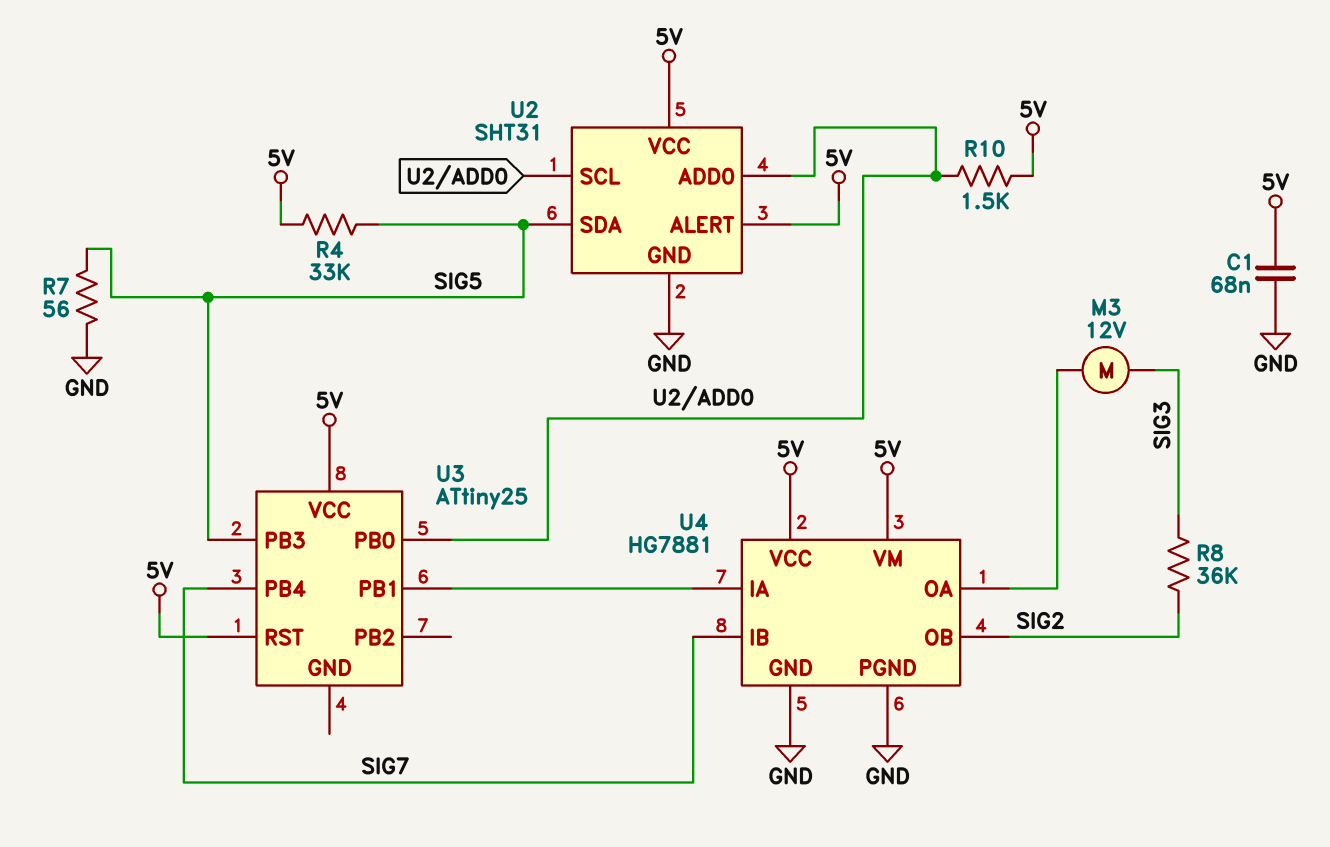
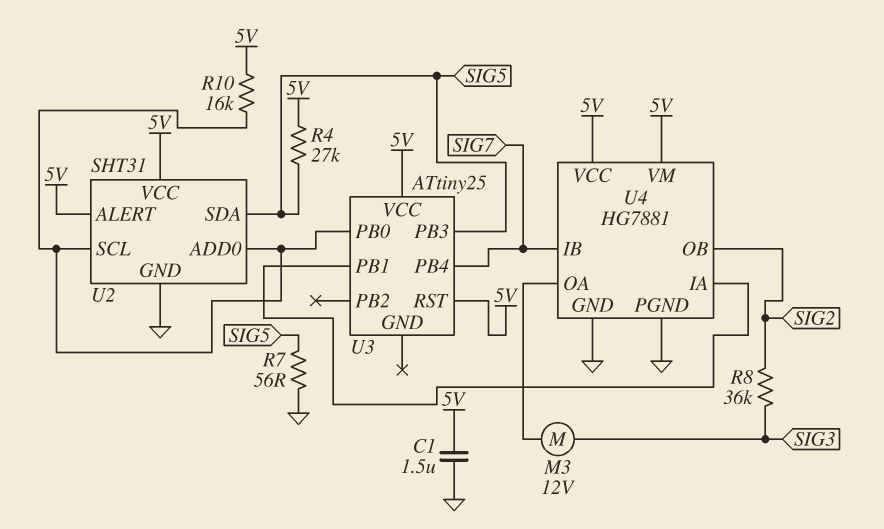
C1: 68nF (5V, GND) -> 1.5uF (5V, GND)
R4: 33k (5V, SIG5) -> 27k (5V, SIG5)
R10: 1.5k (5V, U2/ADD0) -> 16k (5V, U2/ADD0)

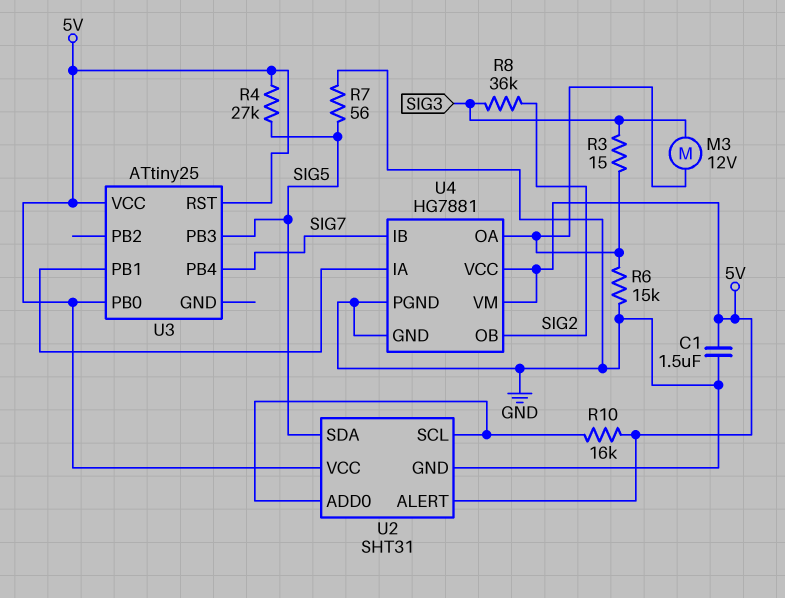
R3: none -> 15 (SIG3, U4/OA)
R6: none -> 15k (GND, U4/OA)
U3 pin PB0: U2/ADD0 -> 5V

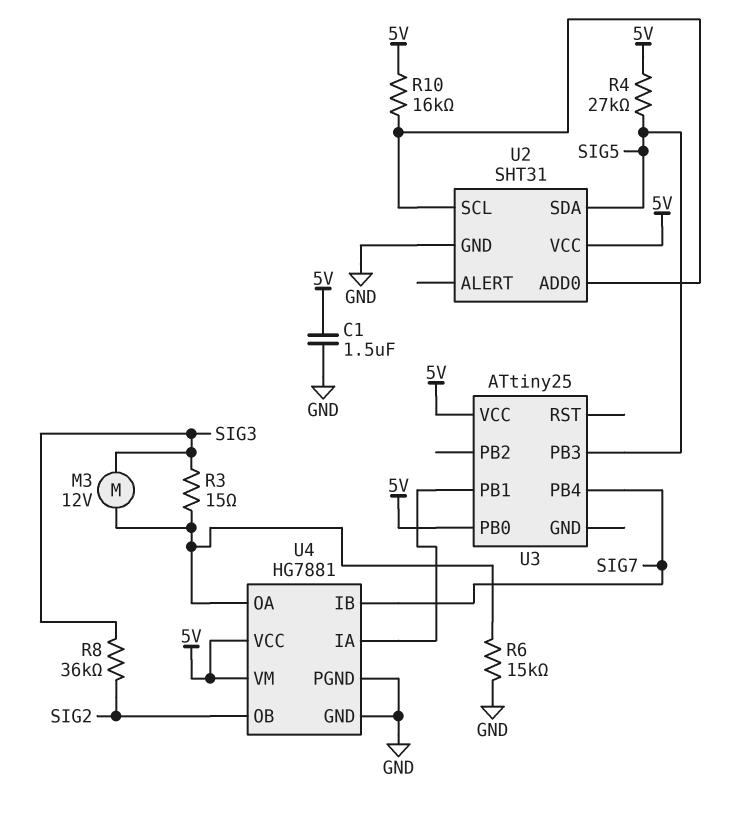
R7: 56 (GND, SIG5) -> none
U2 pin ALERT: 5V -> none
U3 pin RST: 5V -> none

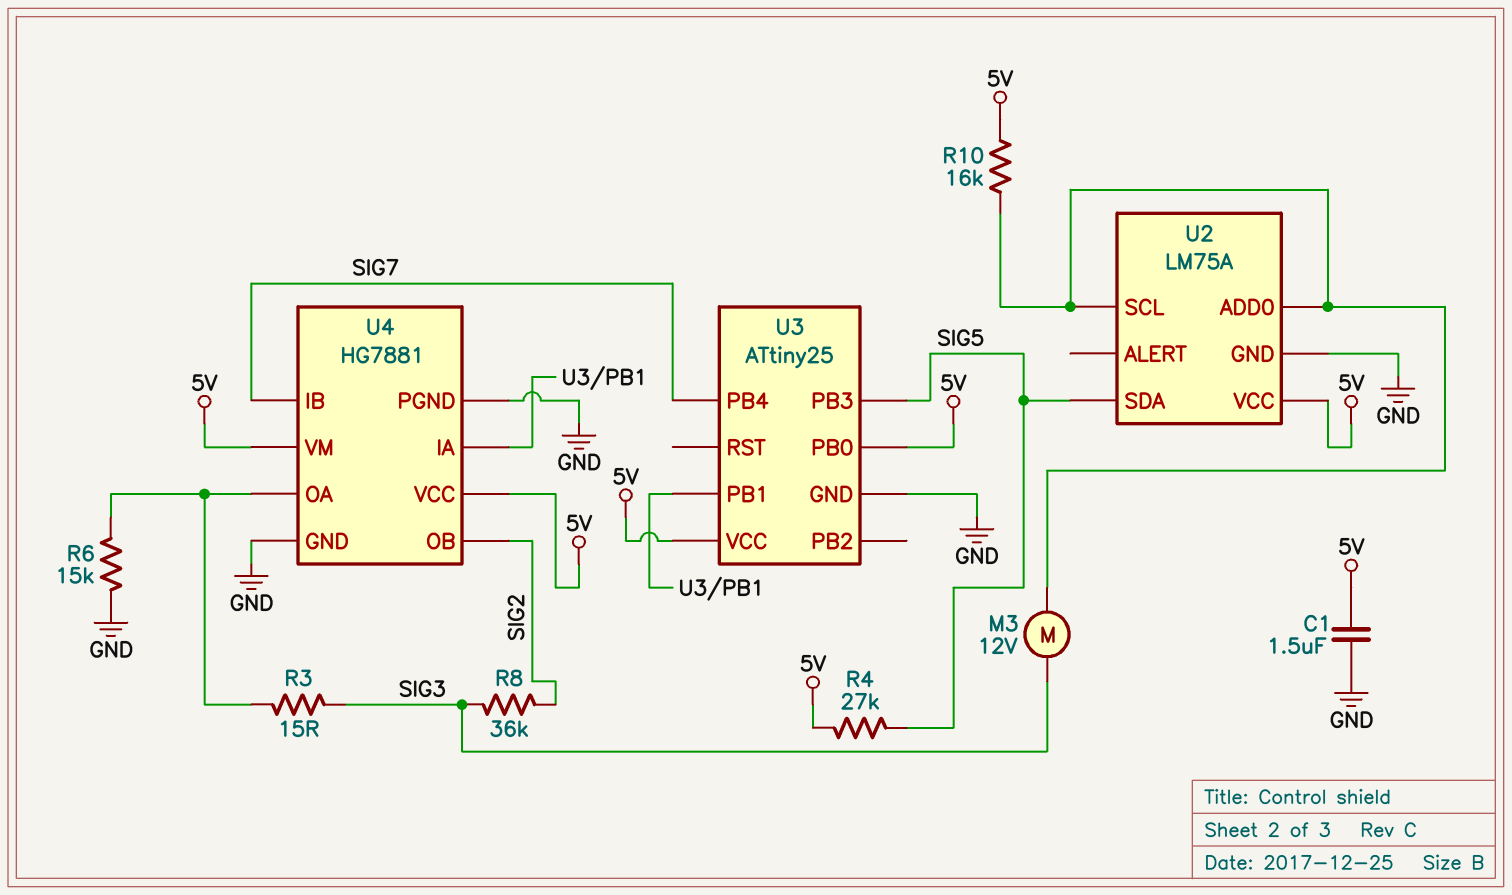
M3: motor 12V (SIG3, U4/OA) -> motor 12V (SIG3, U2/ADD0)
U2: SHT31 -> LM75A
U3 pin GND: none -> GND

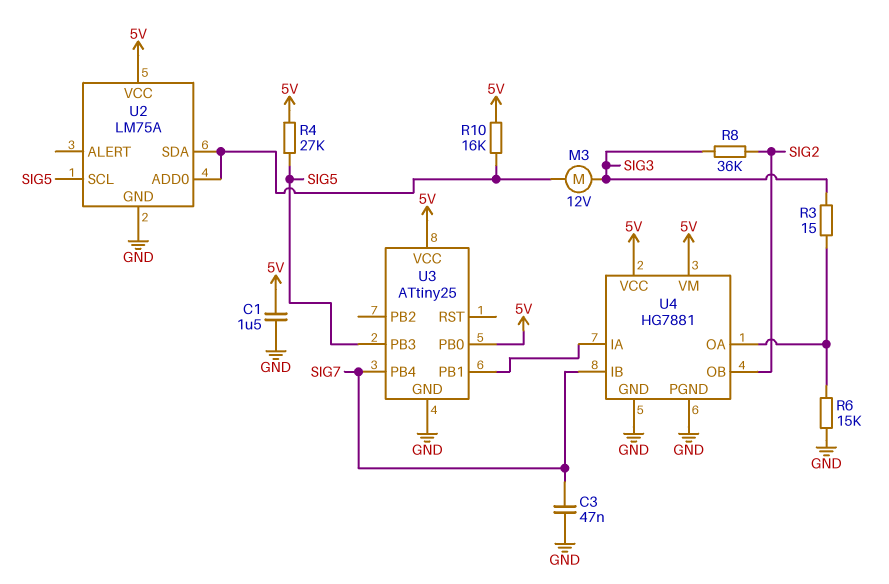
C3: none -> 47nF (GND, SIG7)
U2 pin SCL: U2/ADD0 -> SIG5
U2 pin SDA: SIG5 -> U2/ADD0

